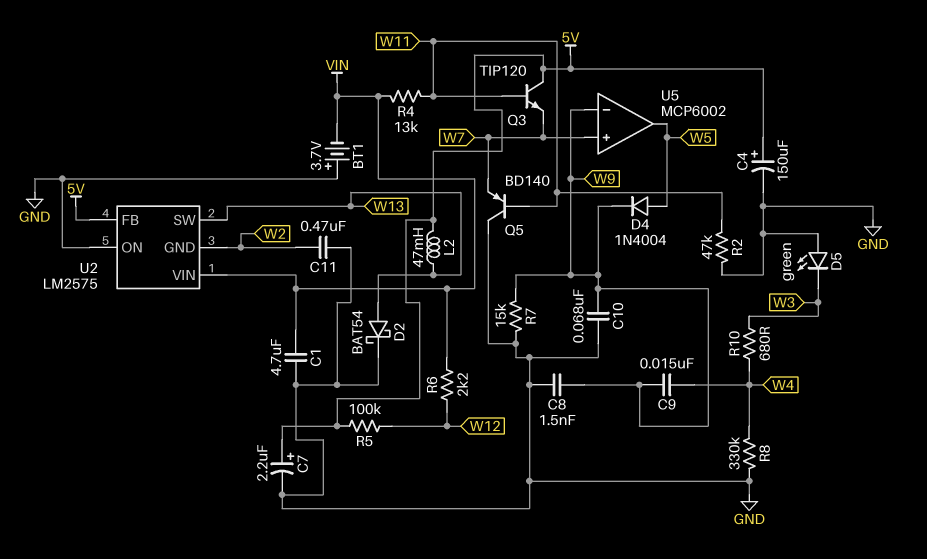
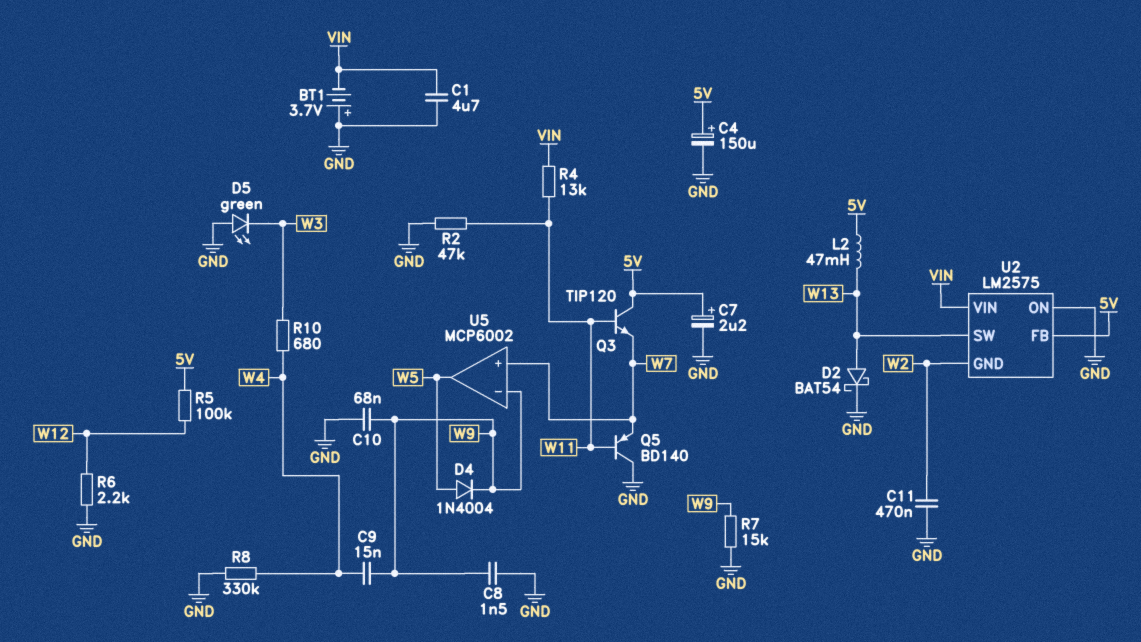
R6: 2.2k (VIN, W12) -> 2.2k (GND, W12)

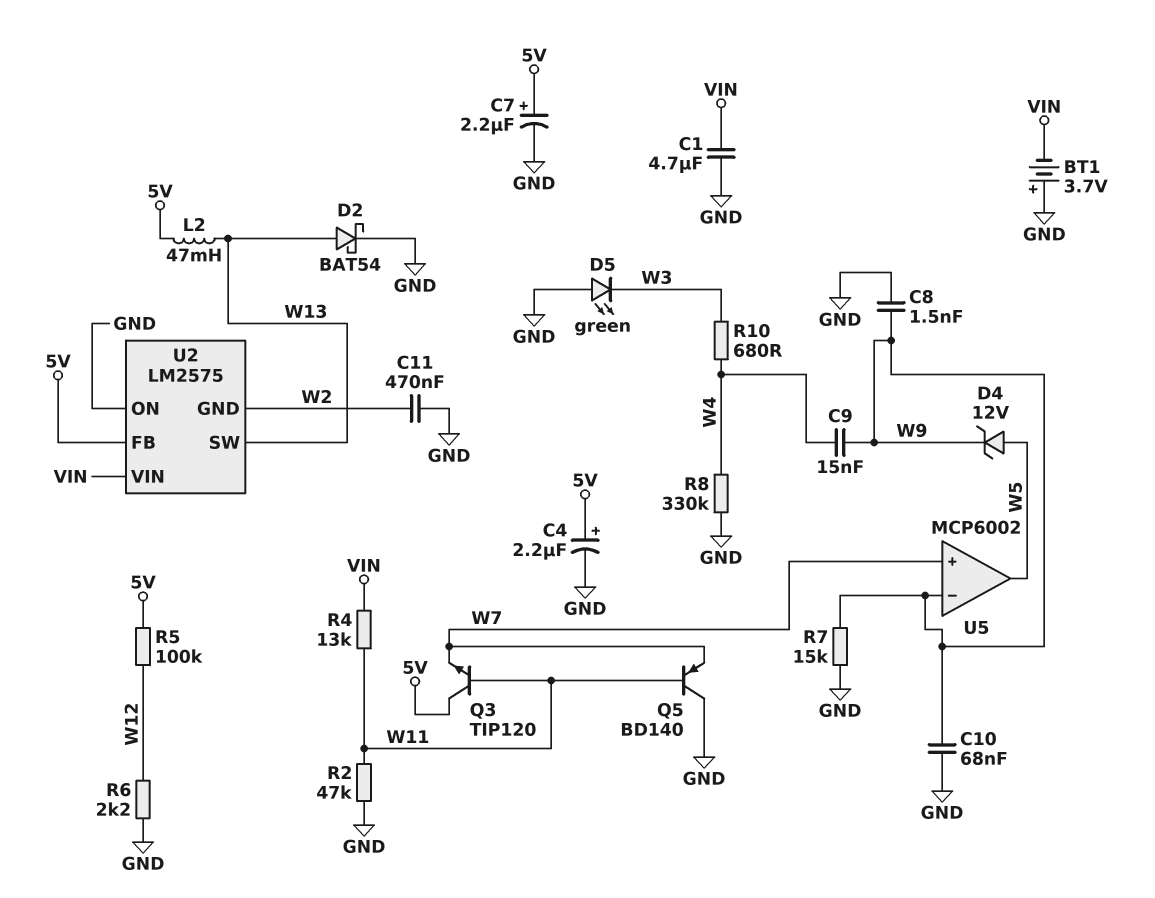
C4: 150uF (plus 5V, minus GND) -> 2.2uF (plus 5V, minus GND)
D4: diode 1N4004 (A W5, K W9) -> zener 12V (A W5, K W9)

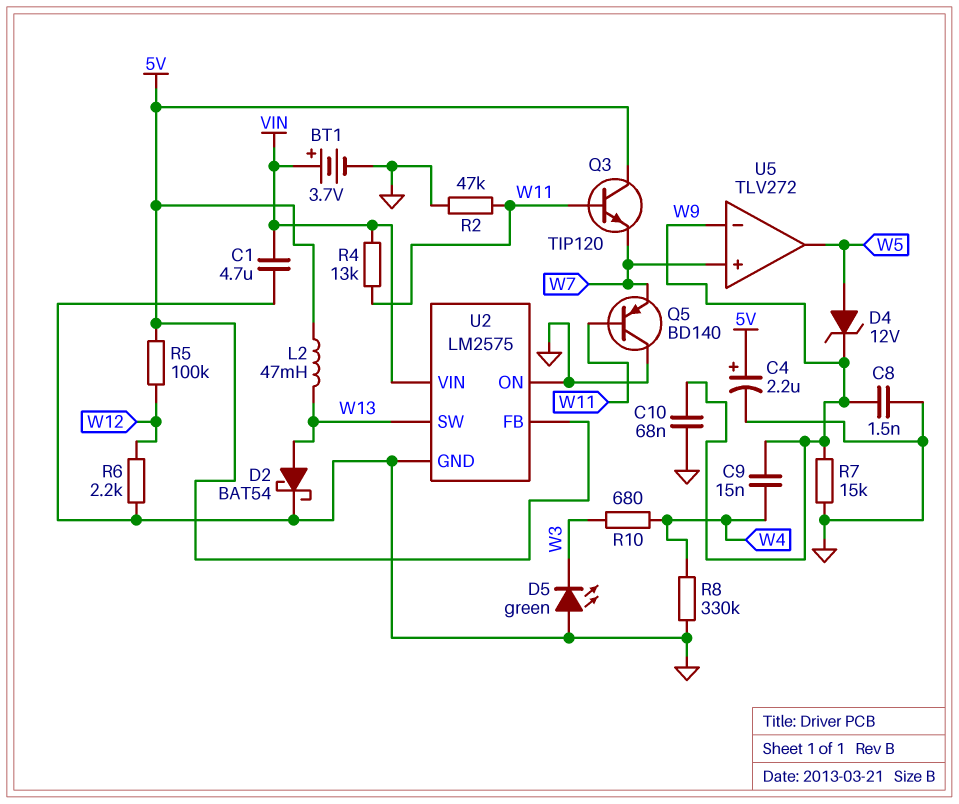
BT1: 3.7V (plus GND, minus VIN) -> 3.7V (plus VIN, minus GND)
C7: 2.2uF (plus 5V, minus GND) -> none
C11: 470nF (GND, W2) -> none
U2 pin GND: W2 -> GND
U5: MCP6002 -> TLV272

